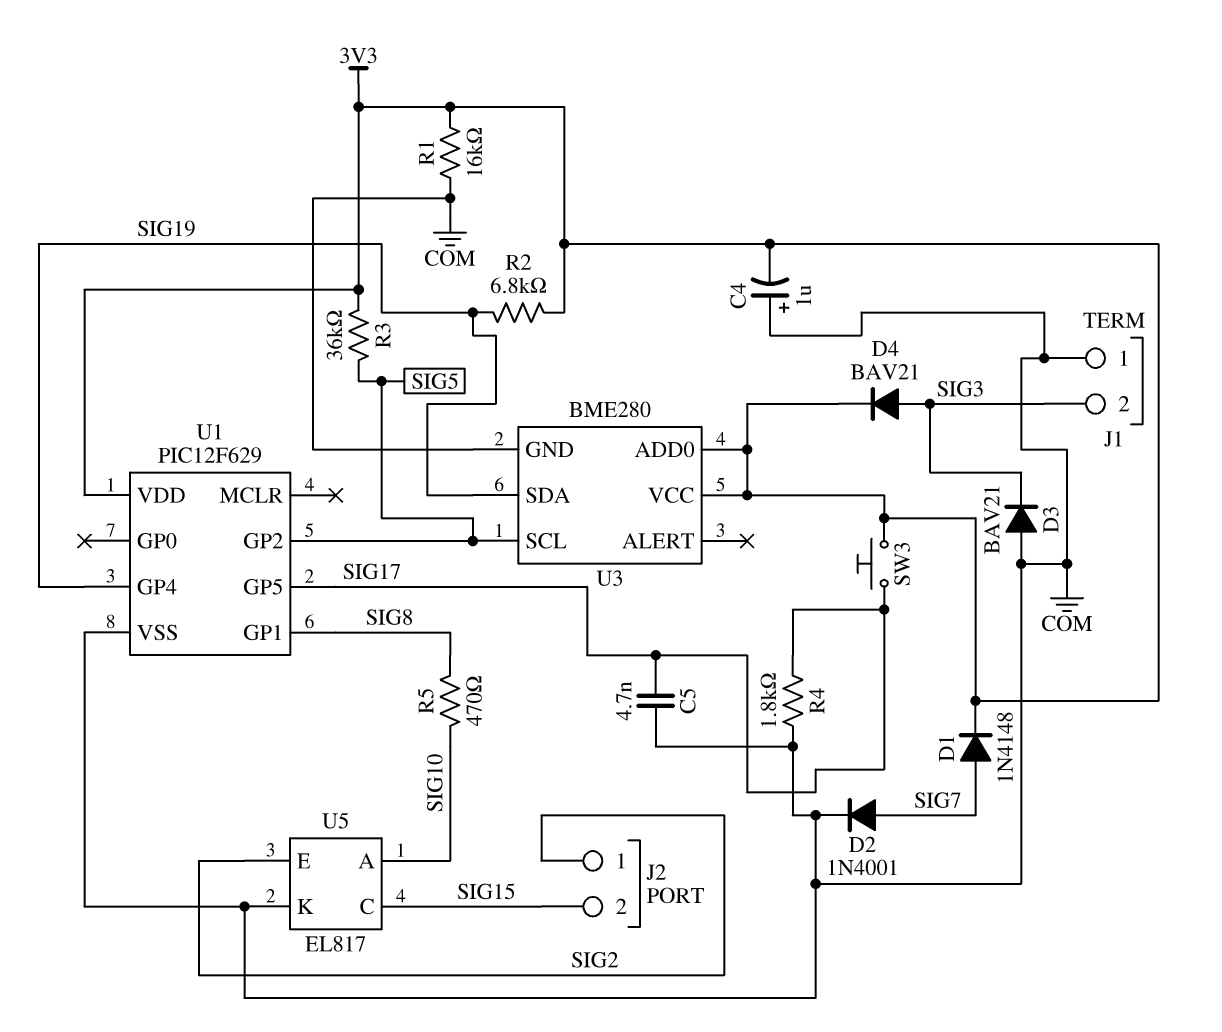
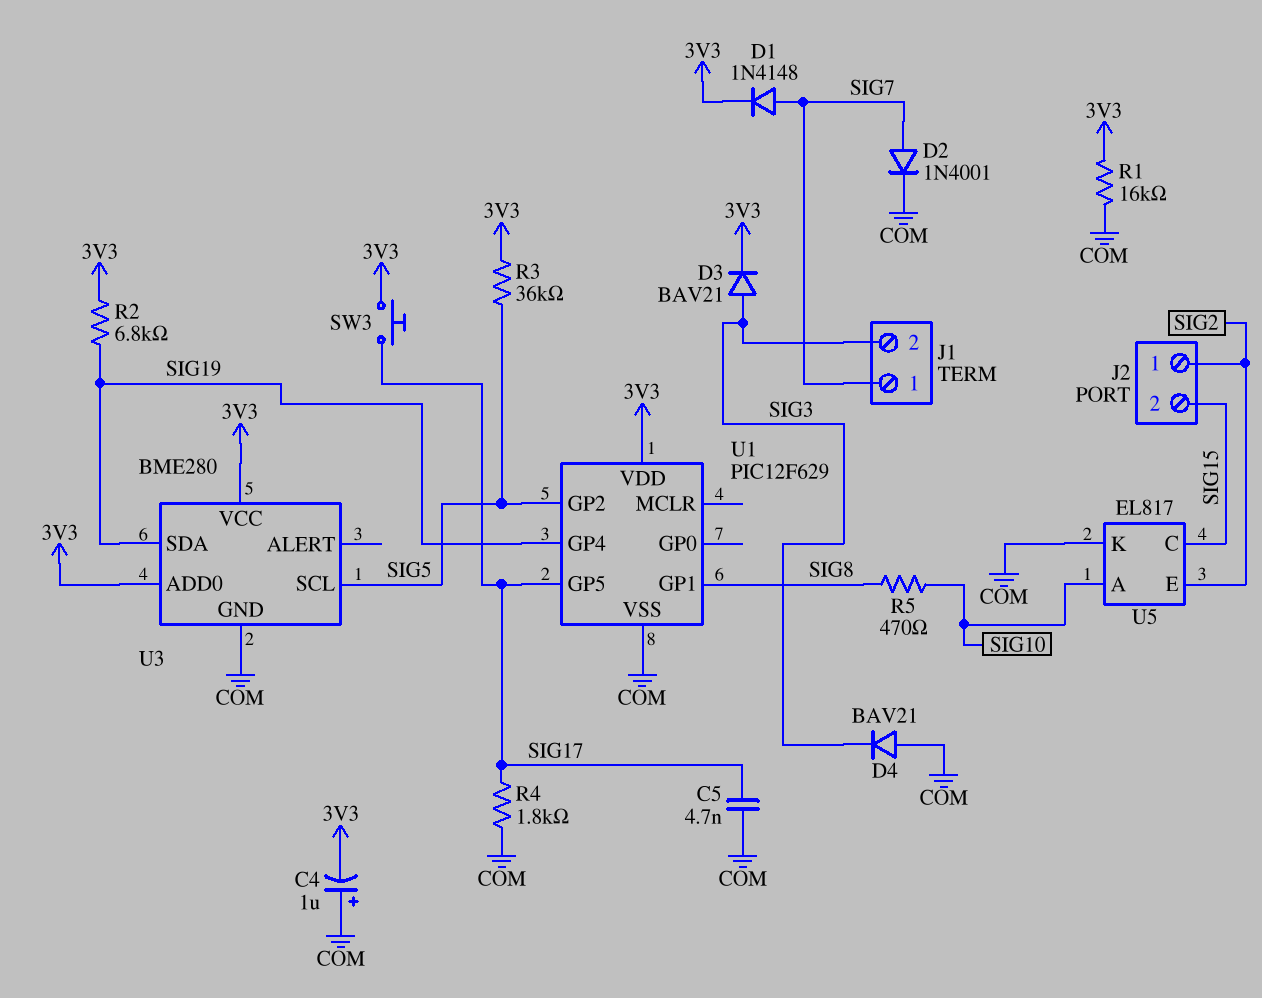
D3: diode BAV21 (A COM, K SIG3) -> diode BAV21 (A SIG3, K 3V3)
D4: diode BAV21 (A SIG3, K 3V3) -> diode BAV21 (A COM, K SIG3)
J1 pin 1: COM -> SIG7

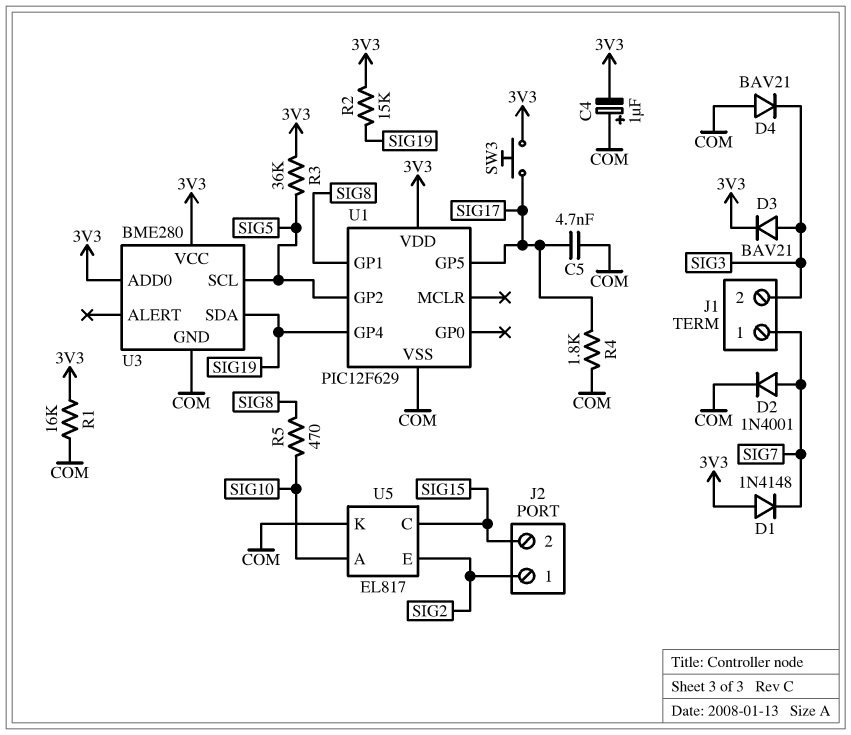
D1: diode 1N4148 (A SIG7, K 3V3) -> diode 1N4148 (A 3V3, K SIG7)
R2: 6.8k (3V3, SIG19) -> 15k (3V3, SIG19)

